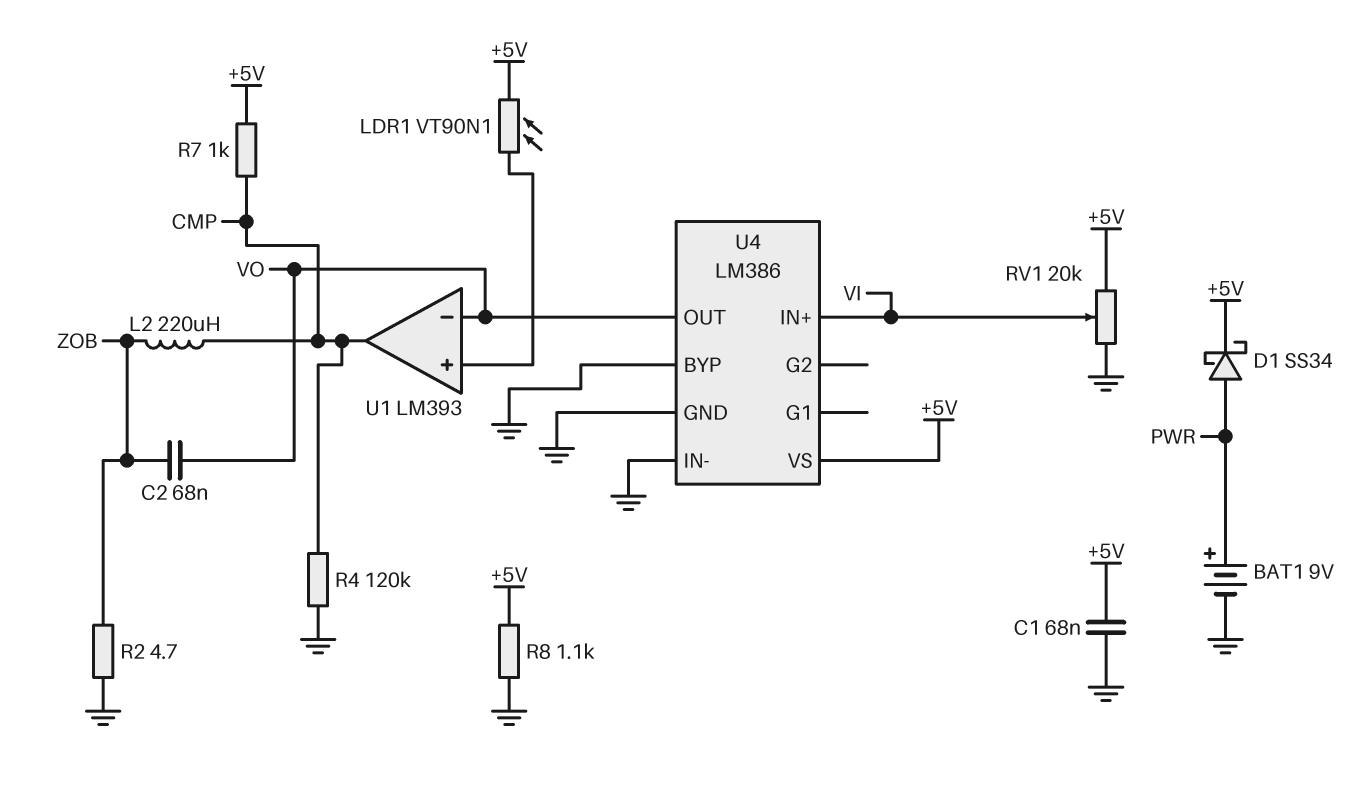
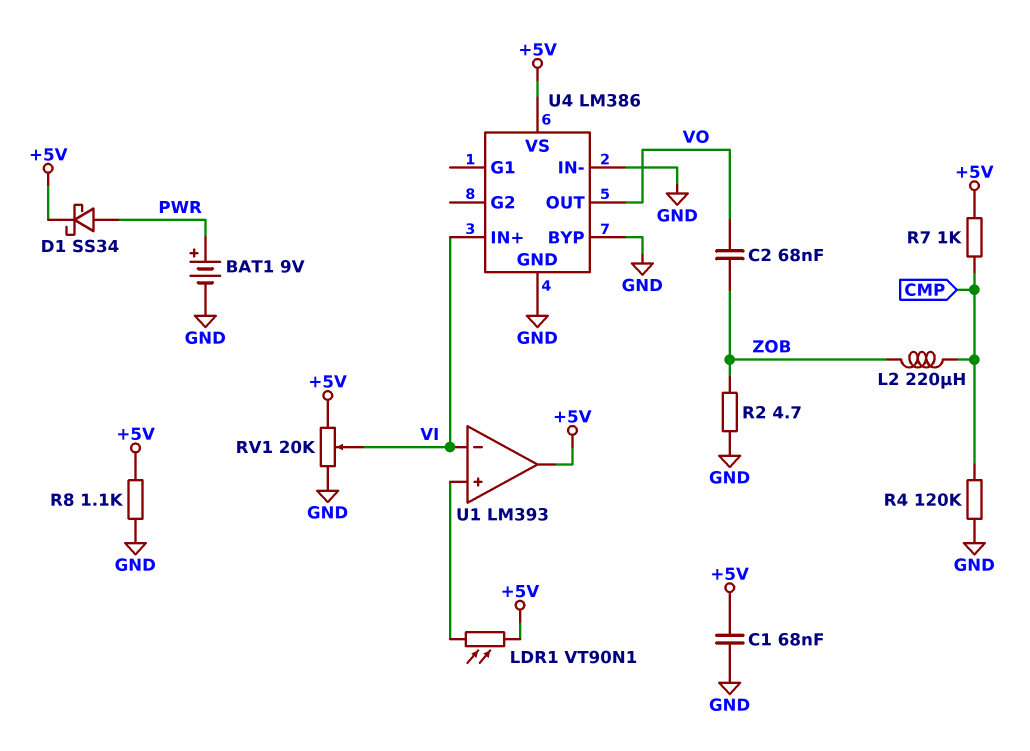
U1 pin in-: VO -> VI
U1 pin out: CMP -> +5V

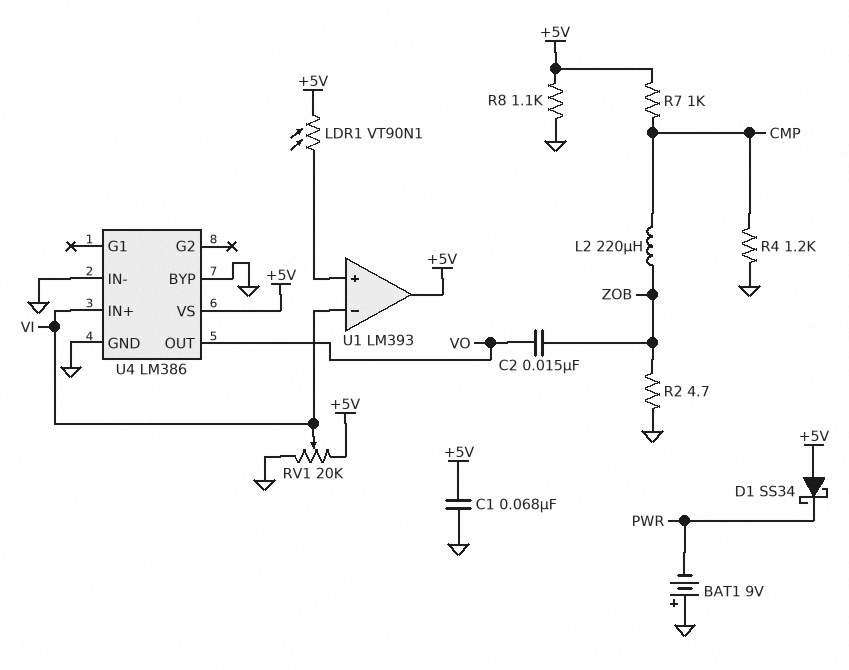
BAT1: 9V (plus PWR, minus GND) -> 9V (plus GND, minus PWR)
C2: 68nF (VO, ZOB) -> 15nF (VO, ZOB)
D1: schottky SS34 (A PWR, K +5V) -> schottky SS34 (A +5V, K PWR)
R4: 120k (CMP, GND) -> 1.2k (CMP, GND)

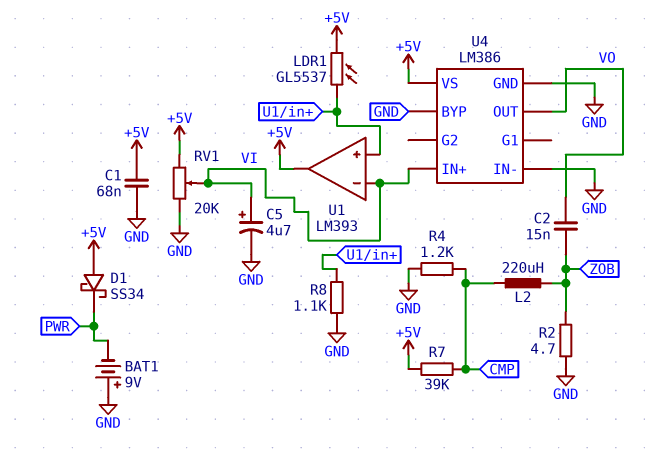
C5: none -> 4.7uF (plus VI, minus GND)
LDR1: VT90N1 (+5V, U1/in+) -> GL5537 (+5V, U1/in+)
R7: 1k (+5V, CMP) -> 39k (+5V, CMP)
R8: 1.1k (+5V, GND) -> 1.1k (GND, U1/in+)

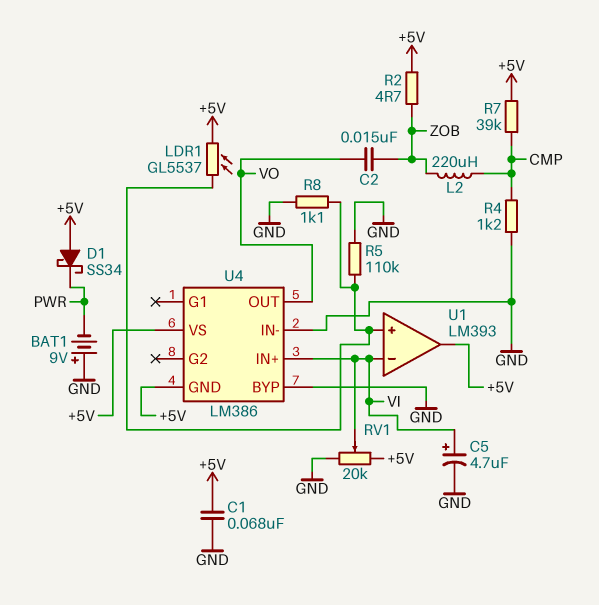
R2: 4.7 (GND, ZOB) -> 4.7 (+5V, ZOB)
R5: none -> 110k (GND, U1/in+)
U4 pin GND: GND -> +5V

